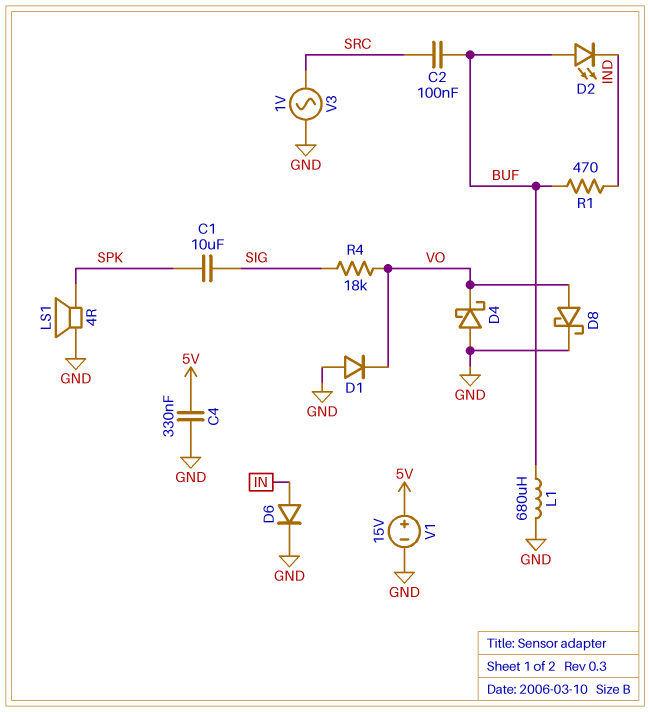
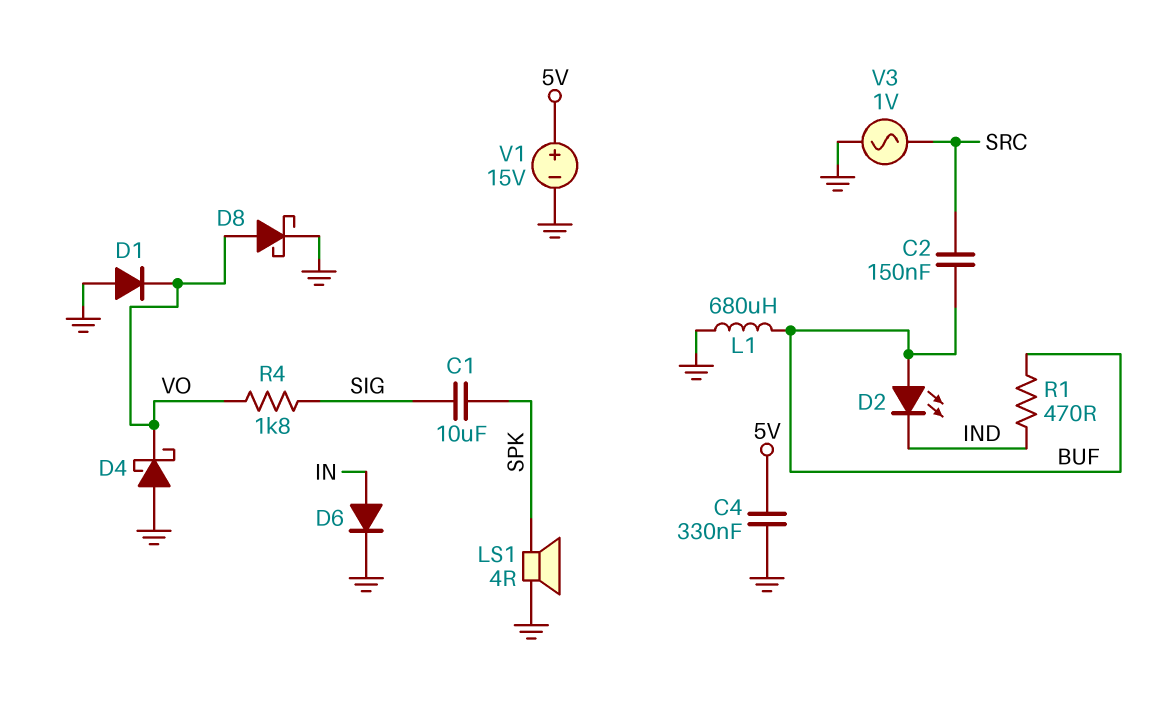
C2: 100nF (BUF, SRC) -> 150nF (BUF, SRC)
R4: 18k (SIG, VO) -> 1.8k (SIG, VO)

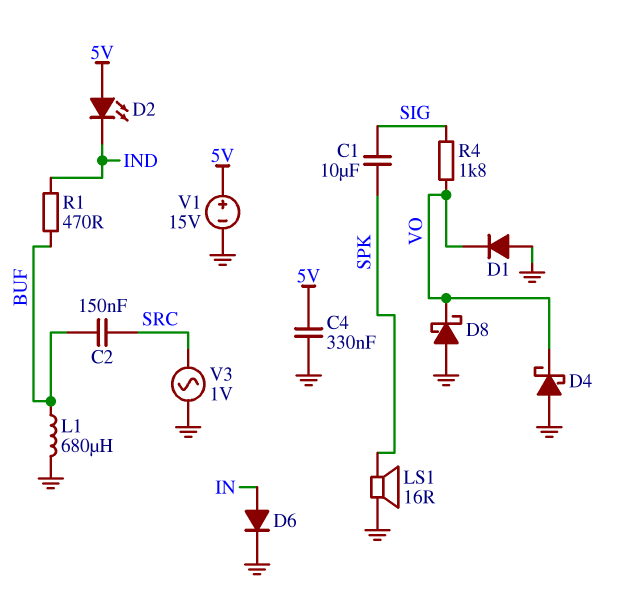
D2: LED (A BUF, K IND) -> LED (A 5V, K IND)
D8: schottky (A VO, K GND) -> schottky (A GND, K VO)
LS1: speaker 4R (GND, SPK) -> speaker 16R (GND, SPK)

